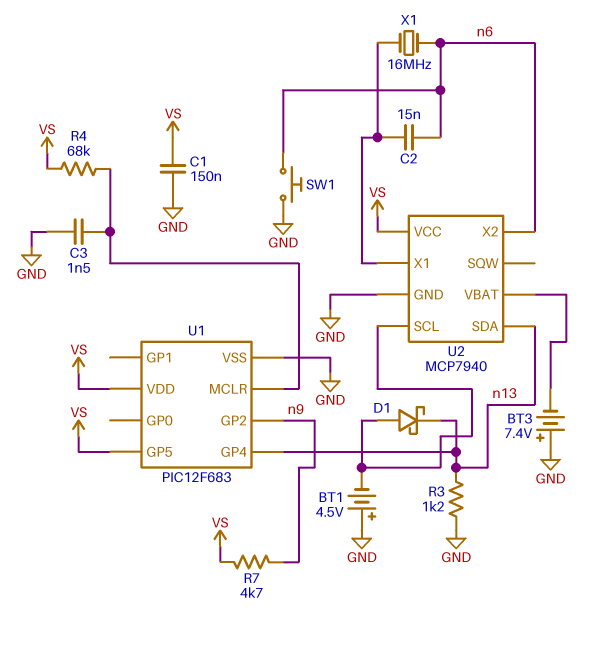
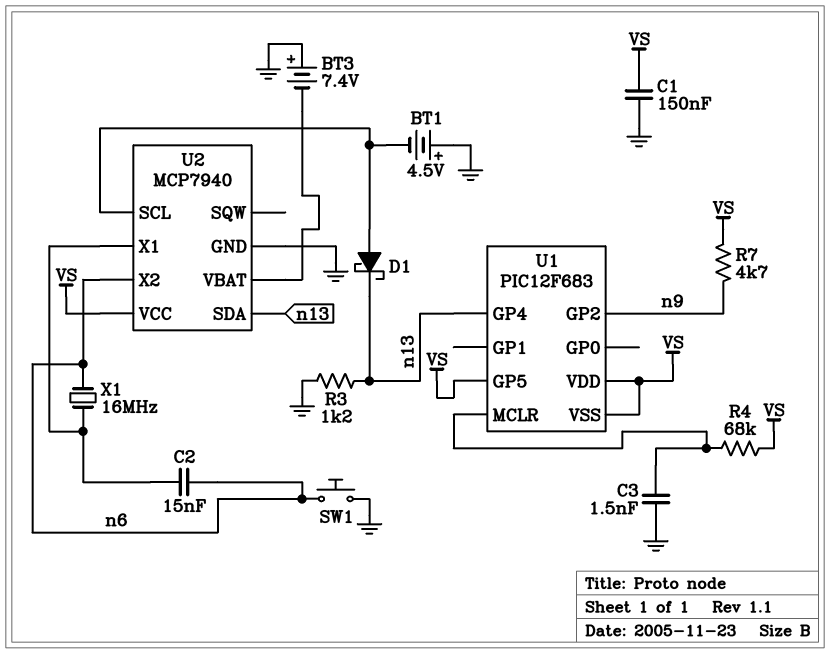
U1 pin VSS: GND -> VS

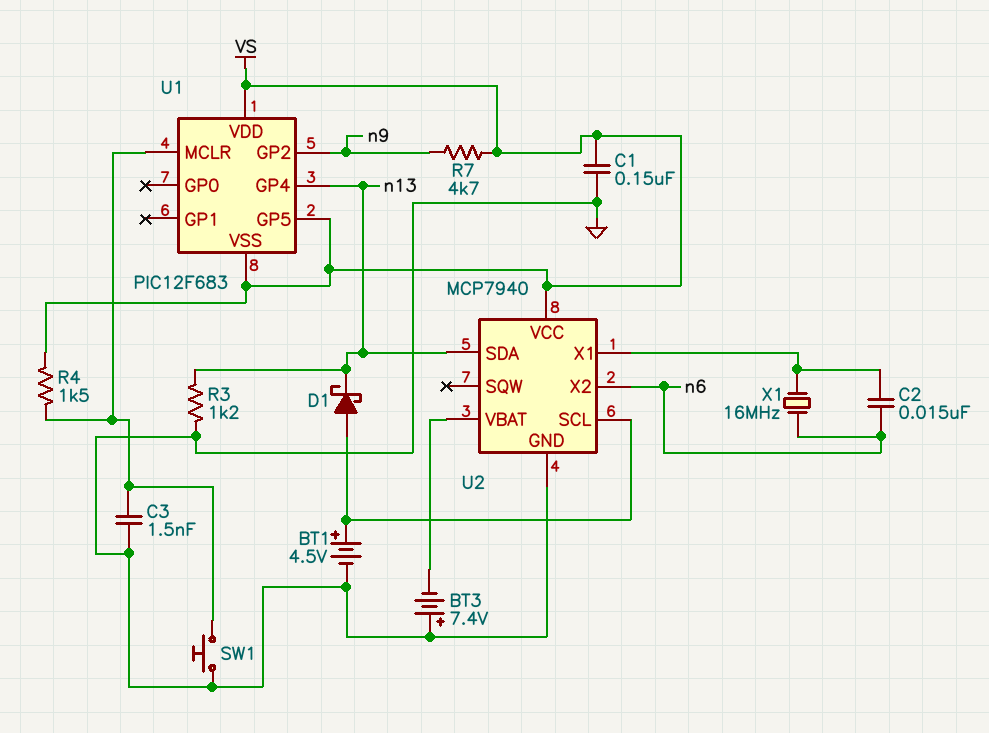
BT1: 4.5V (plus GND, minus U2/SCL) -> 4.5V (plus U2/SCL, minus GND)
R4: 68k (U1/MCLR, VS) -> 1.5k (U1/MCLR, VS)
SW1: button (GND, n6) -> button (GND, U1/MCLR)

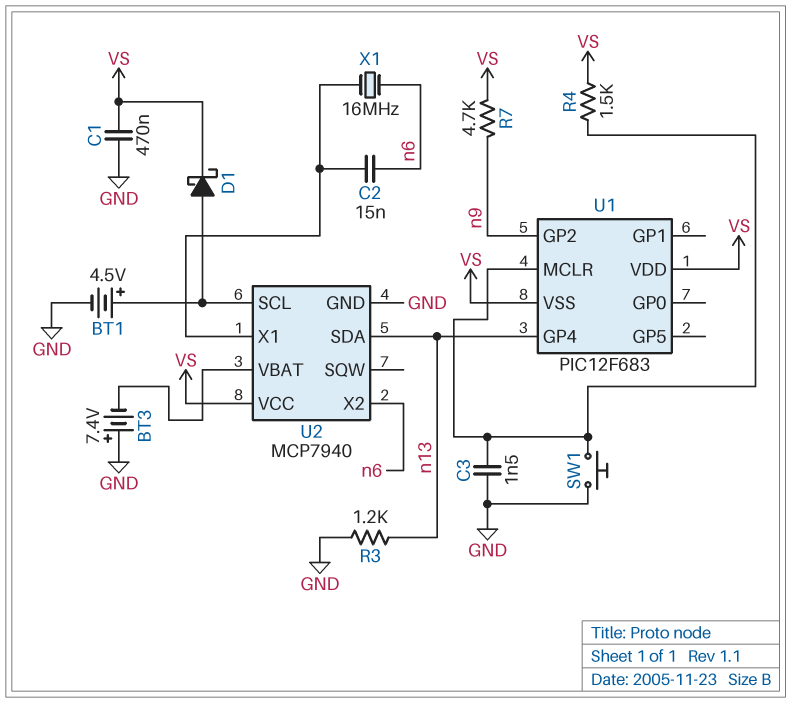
C1: 150nF (GND, VS) -> 470nF (GND, VS)
D1: schottky (A U2/SCL, K n13) -> schottky (A U2/SCL, K VS)
U1 pin GP5: VS -> none

